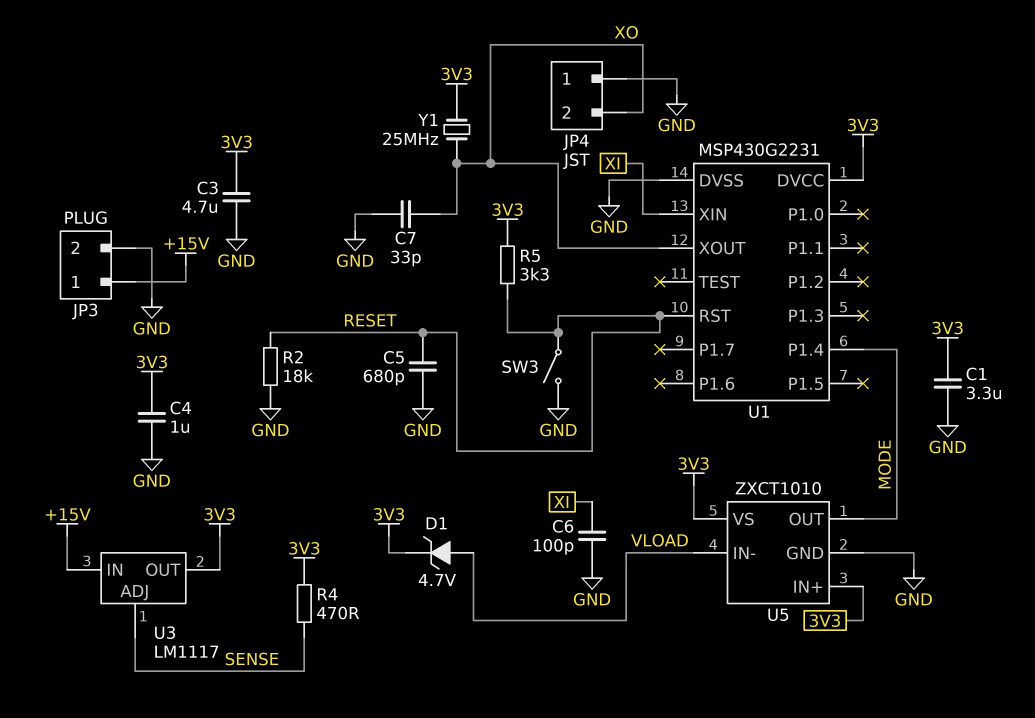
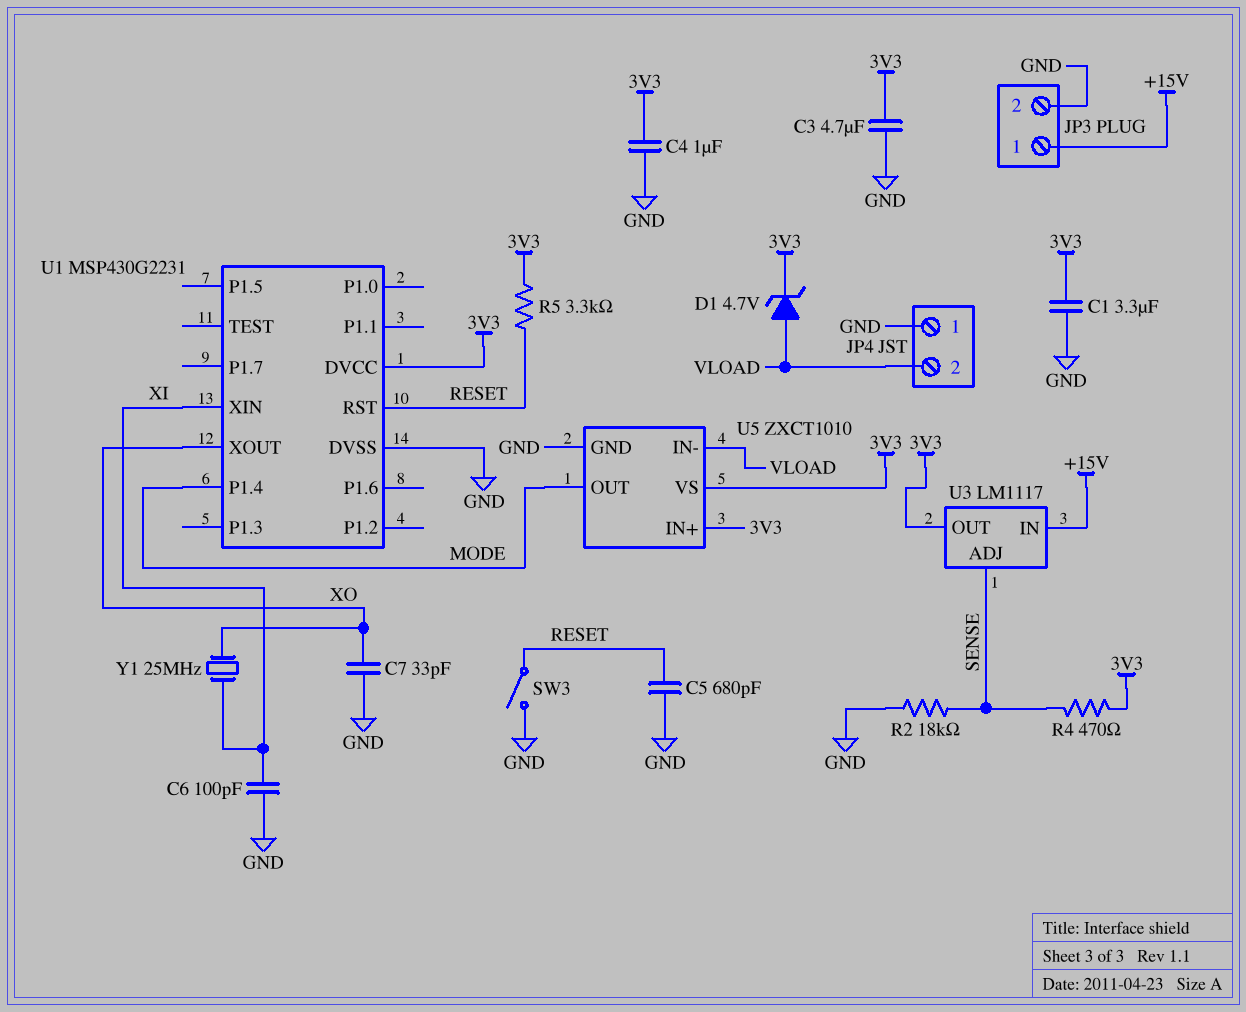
JP4 pin 2: XO -> VLOAD
R2: 18k (GND, RESET) -> 18k (GND, SENSE)
Y1: 25MHz (3V3, XO) -> 25MHz (XI, XO)

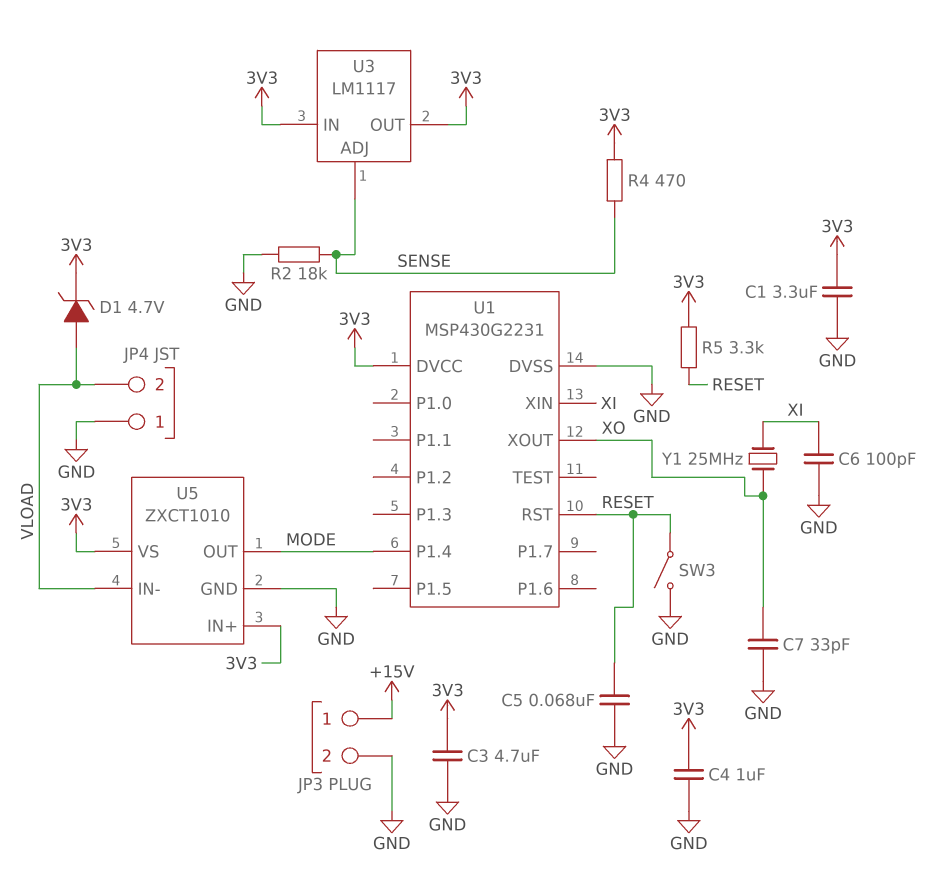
C5: 680pF (GND, RESET) -> 68nF (GND, RESET)
U3 pin IN: +15V -> 3V3

